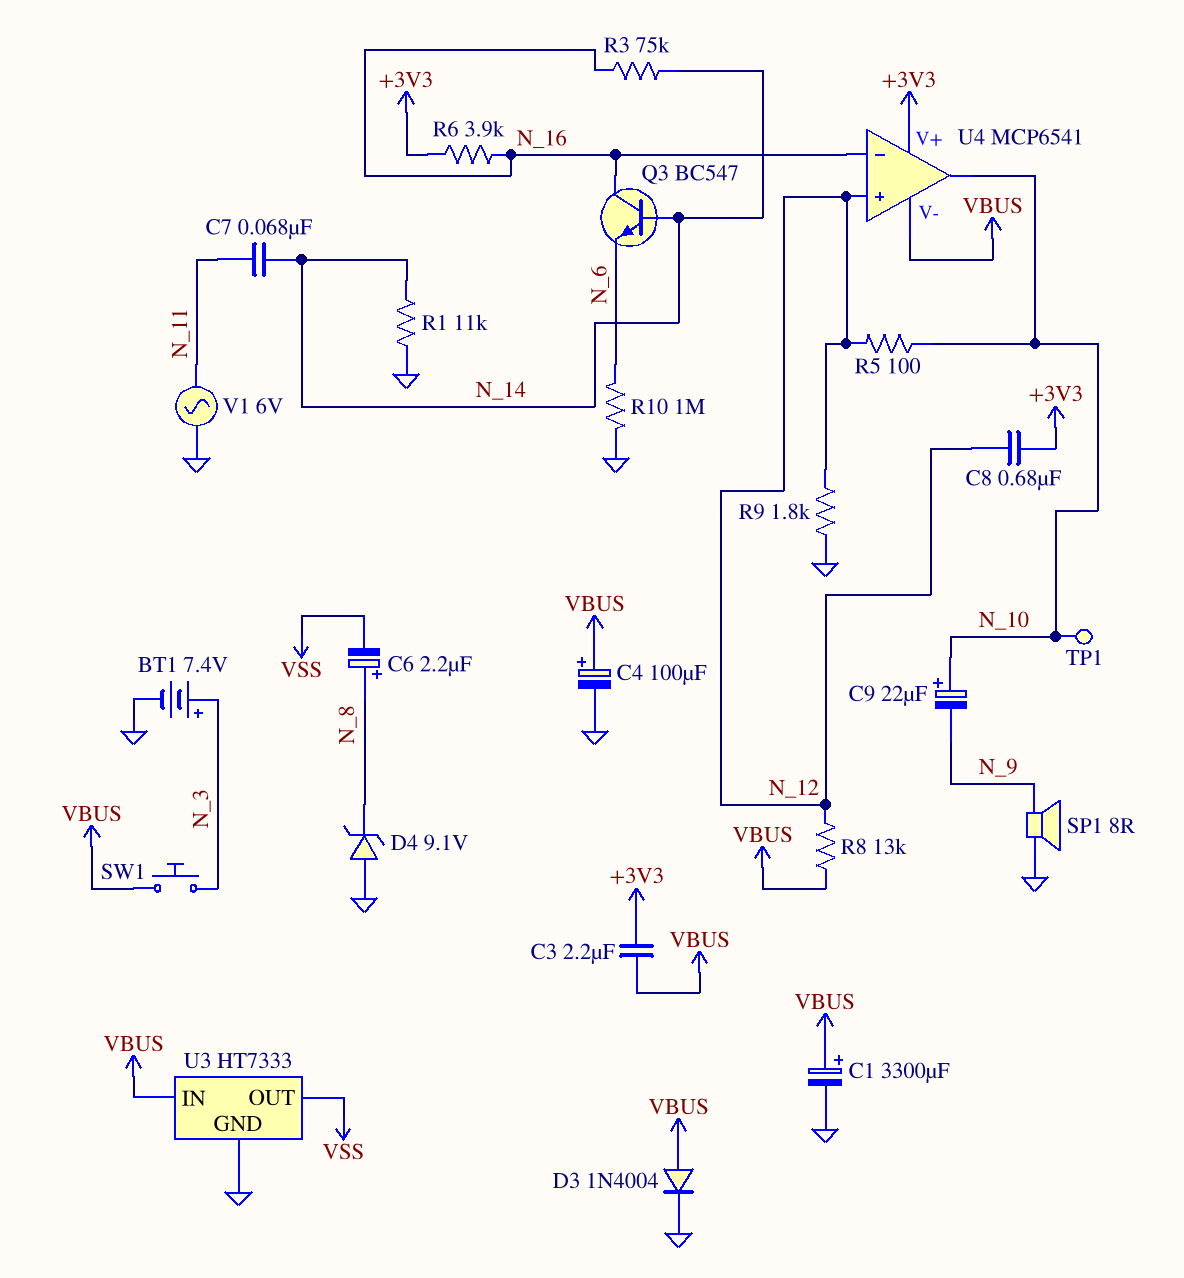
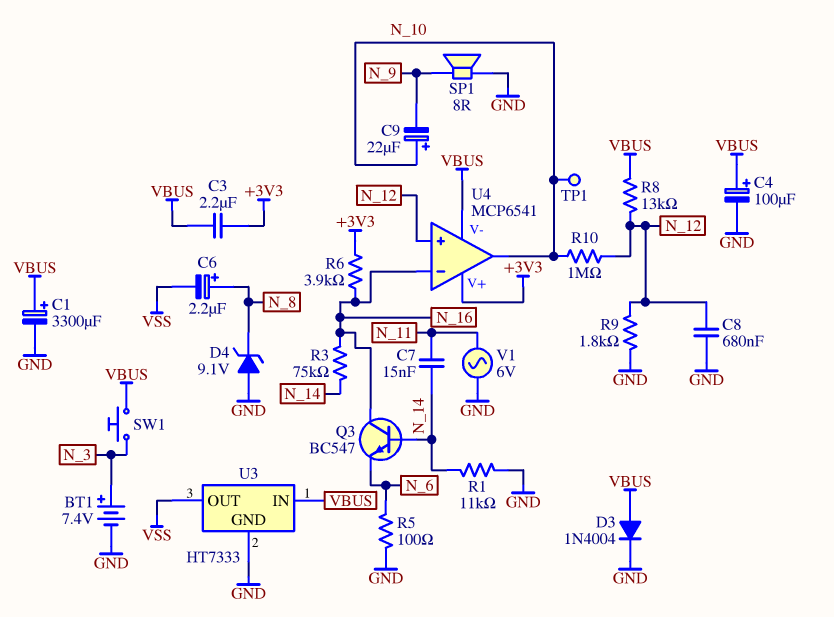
C7: 68nF (N_11, N_14) -> 15nF (N_11, N_14)
C8: 680nF (+3V3, N_12) -> 680nF (GND, N_12)
R5: 100 (N_10, N_12) -> 100 (GND, N_6)
R10: 1M (GND, N_6) -> 1M (N_10, N_12)

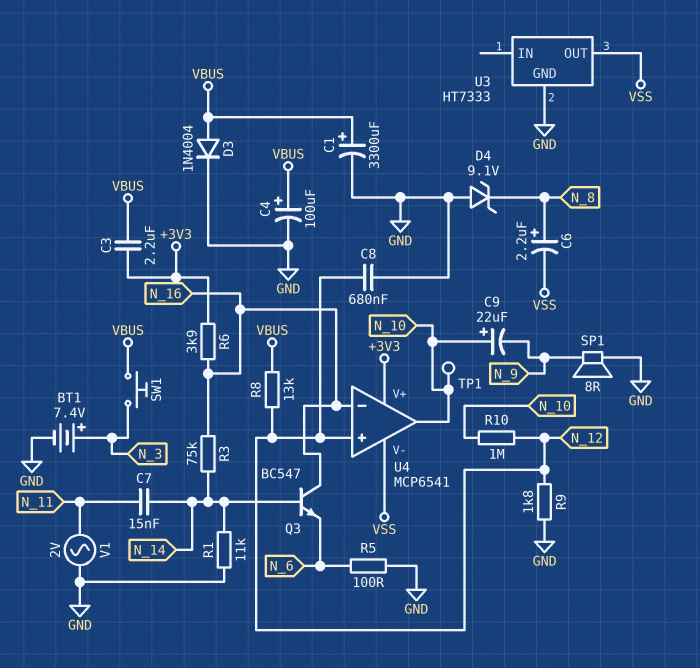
U3 pin IN: VBUS -> none
U4 pin V-: VBUS -> VSS
V1: AC 6V (GND, N_11) -> AC 2V (GND, N_11)

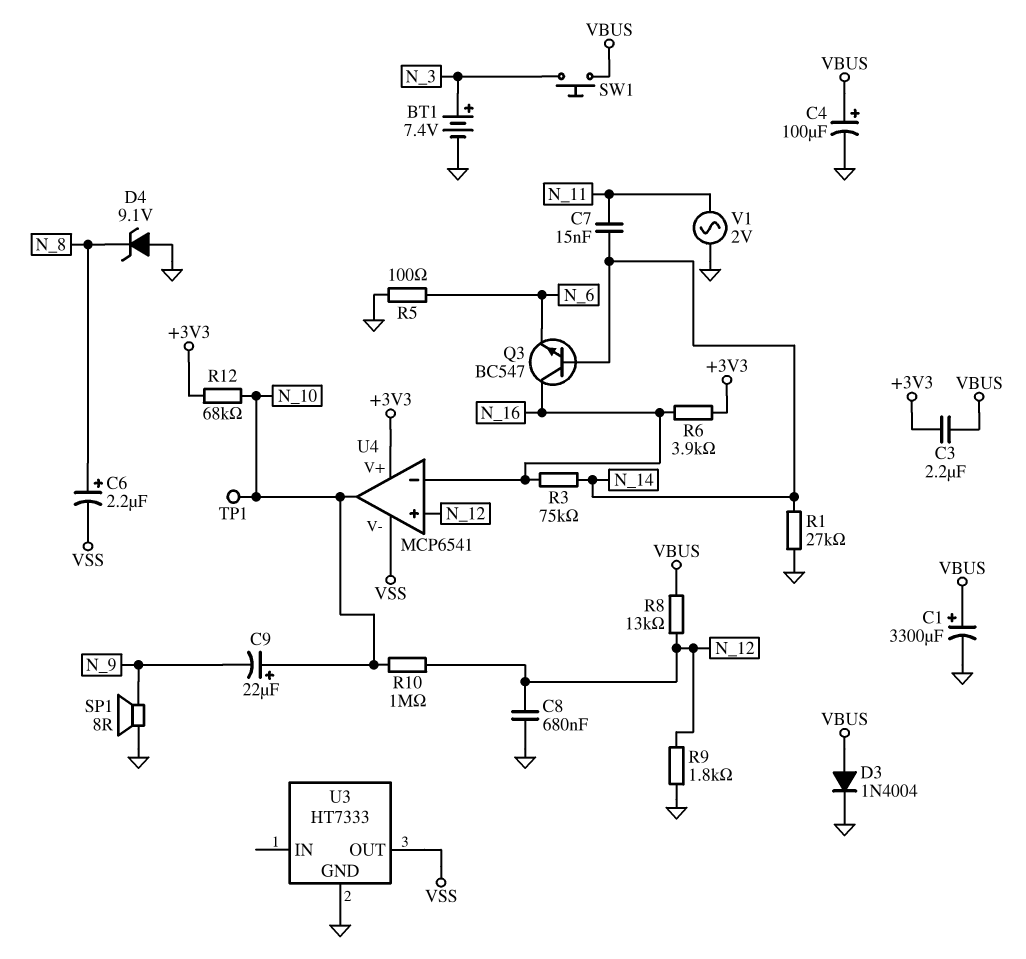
R1: 11k (GND, N_14) -> 27k (GND, N_14)
R12: none -> 68k (+3V3, N_10)

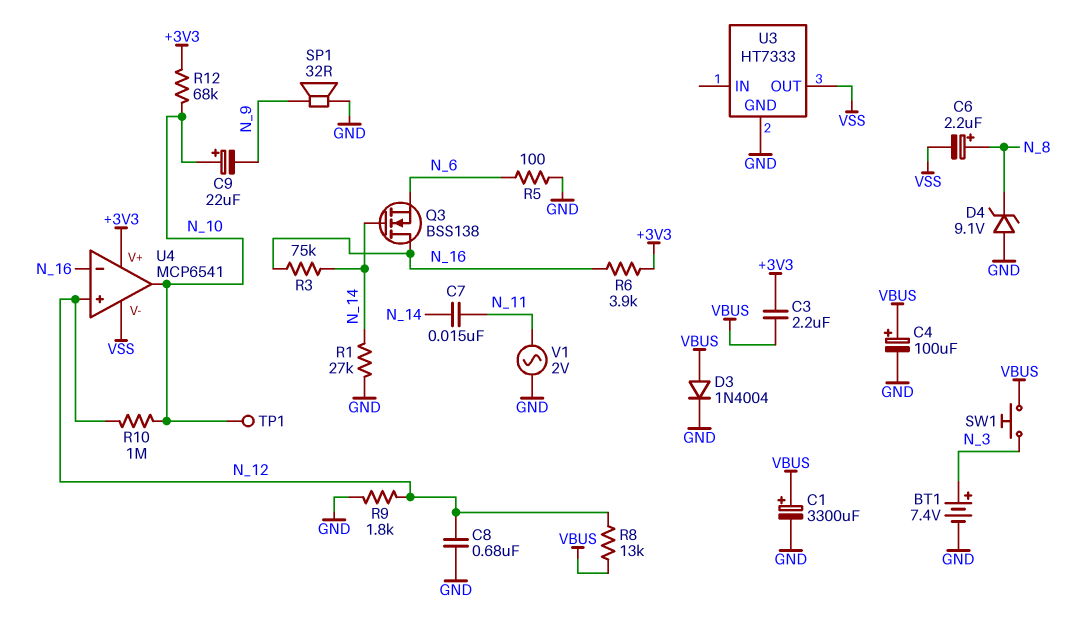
Q3: NPN BC547 (B N_14, C N_16, E N_6) -> NMOS BSS138 (G N_14, D N_16, S N_6)
SP1: speaker 8R (GND, N_9) -> speaker 32R (GND, N_9)

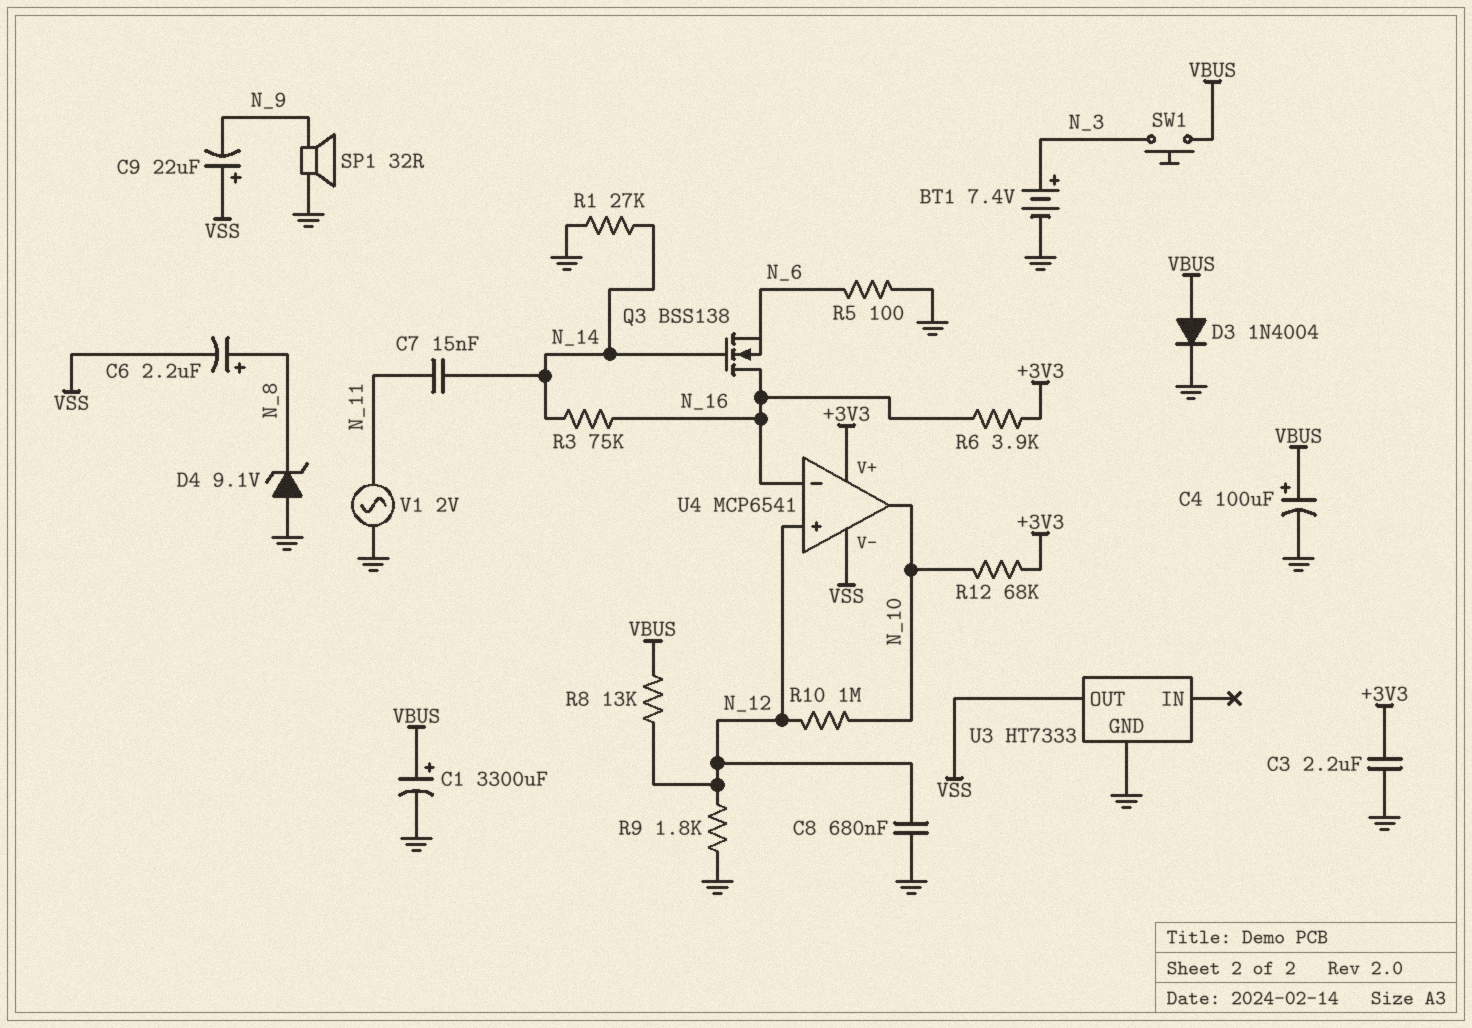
C3: 2.2uF (+3V3, VBUS) -> 2.2uF (+3V3, GND)
C9: 22uF (plus N_10, minus N_9) -> 22uF (plus VSS, minus N_9)
TP1: test point (N_10) -> none

